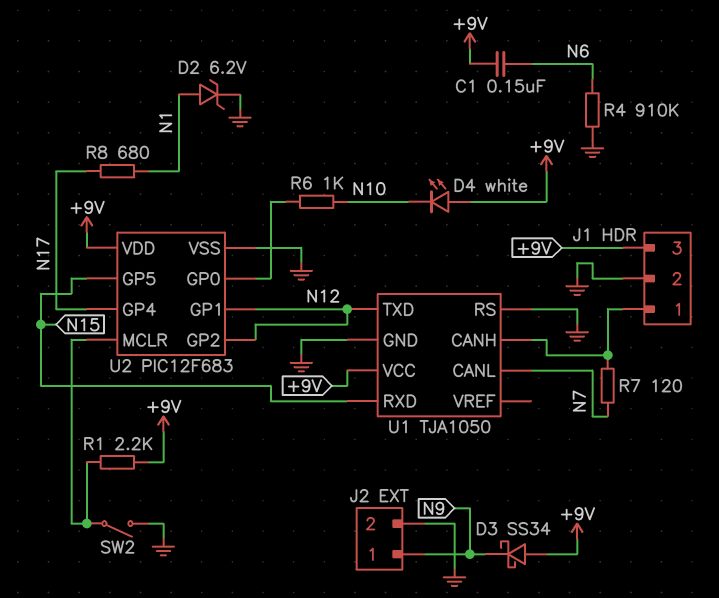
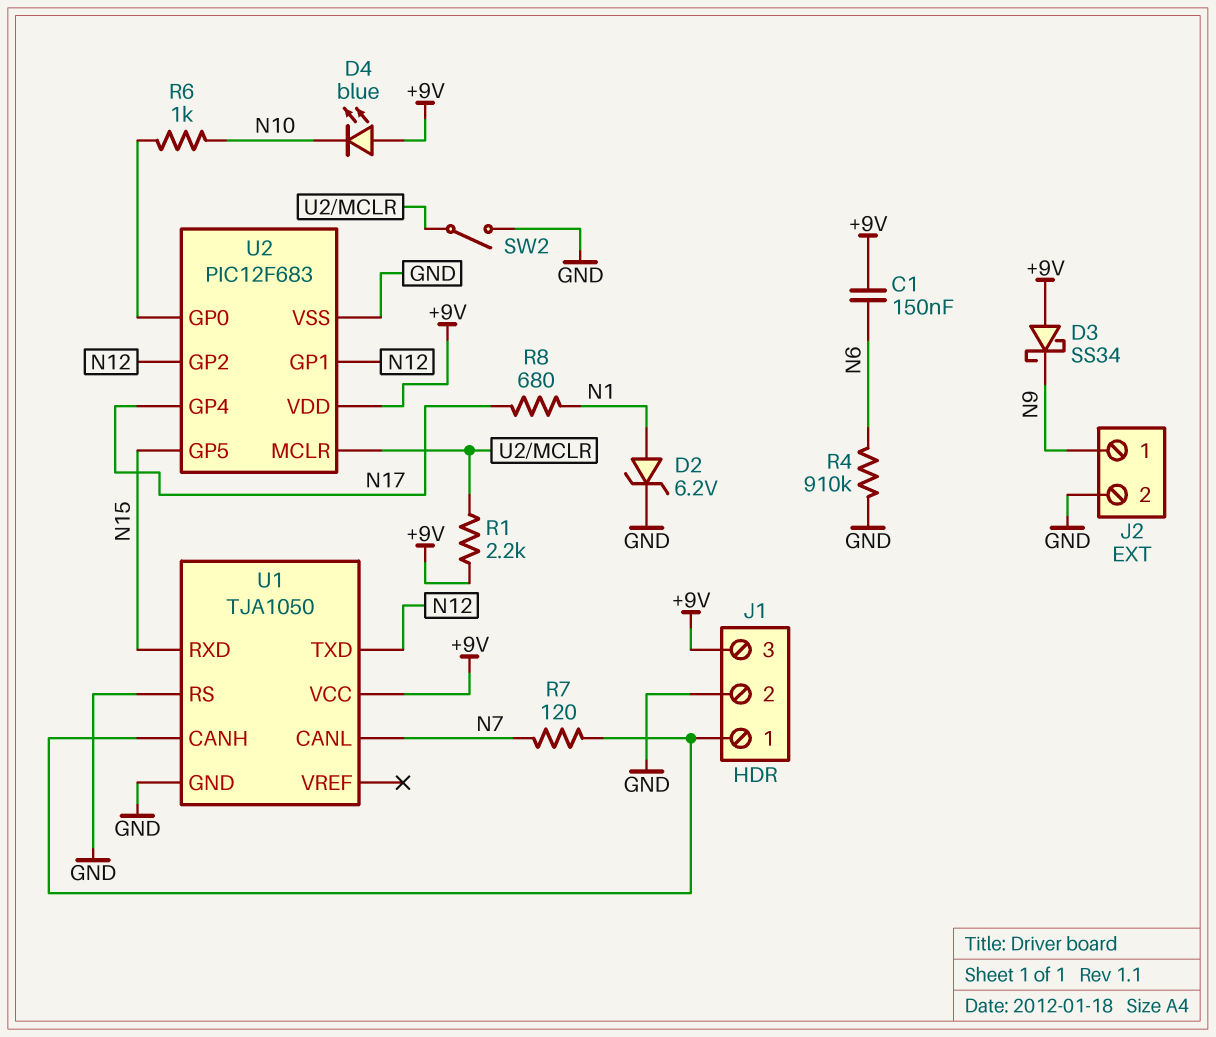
D4: LED white (A +9V, K N10) -> LED blue (A +9V, K N10)

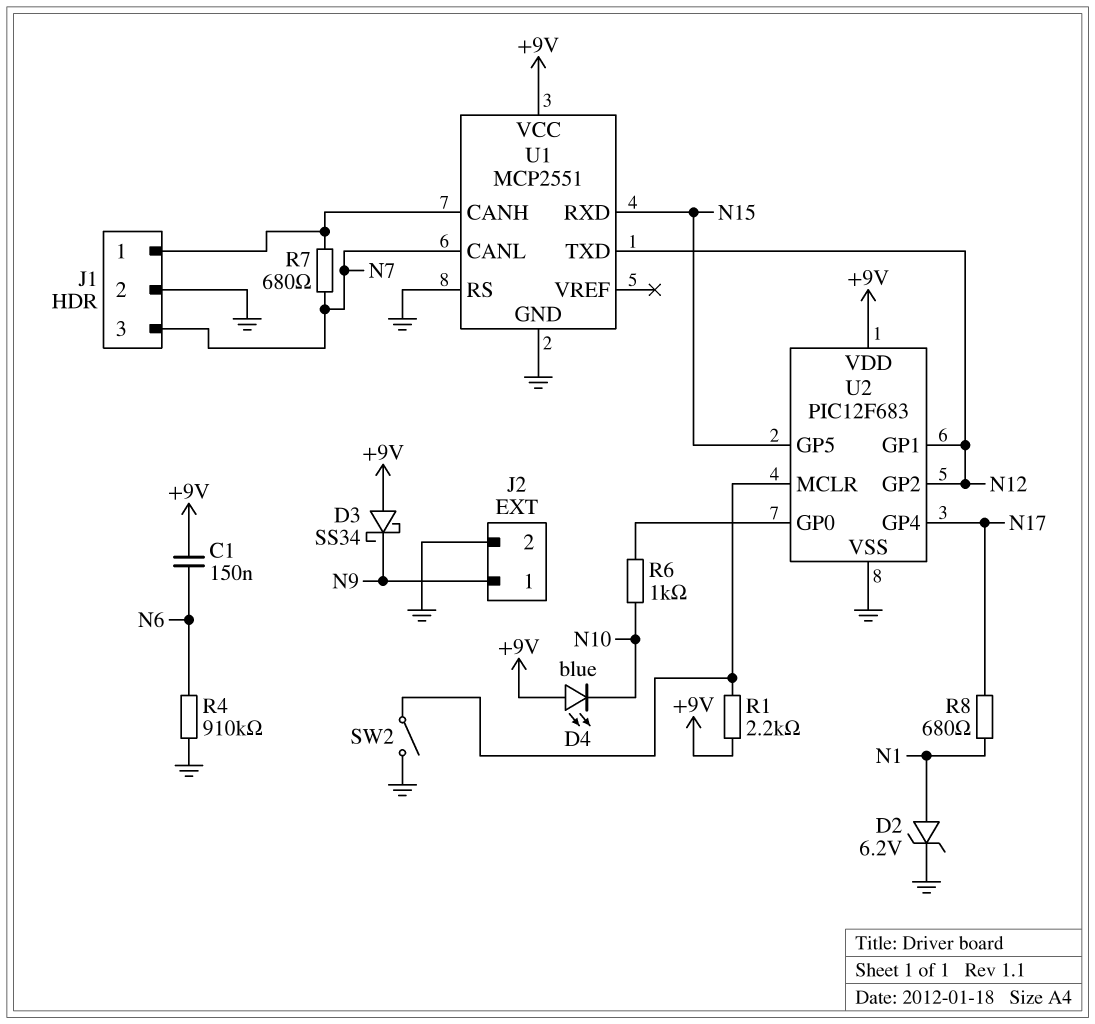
J1 pin 3: +9V -> N7
R7: 120 (J1/1, N7) -> 680 (J1/1, N7)
U1: TJA1050 -> MCP2551

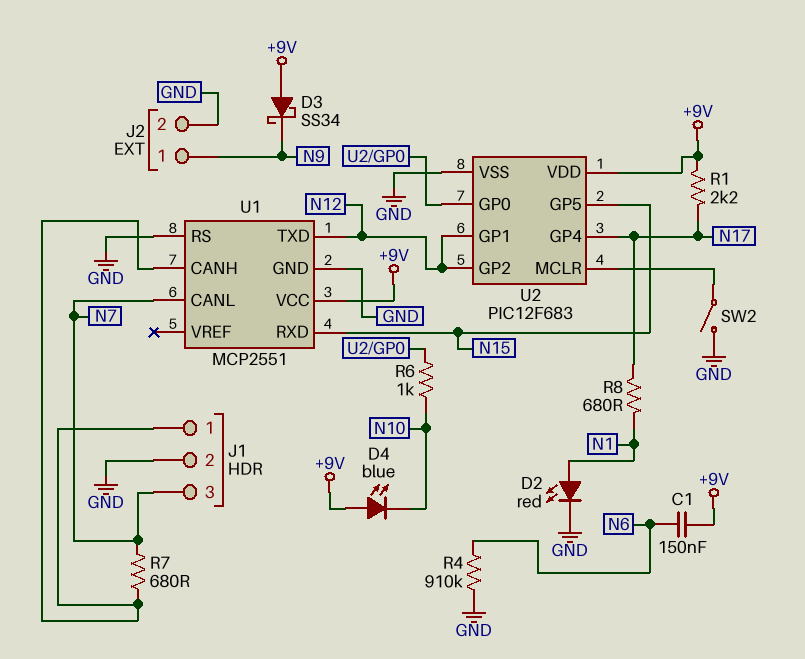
D2: zener 6.2V (A N1, K GND) -> LED red (A N1, K GND)
R1: 2.2k (+9V, U2/MCLR) -> 2.2k (+9V, N17)

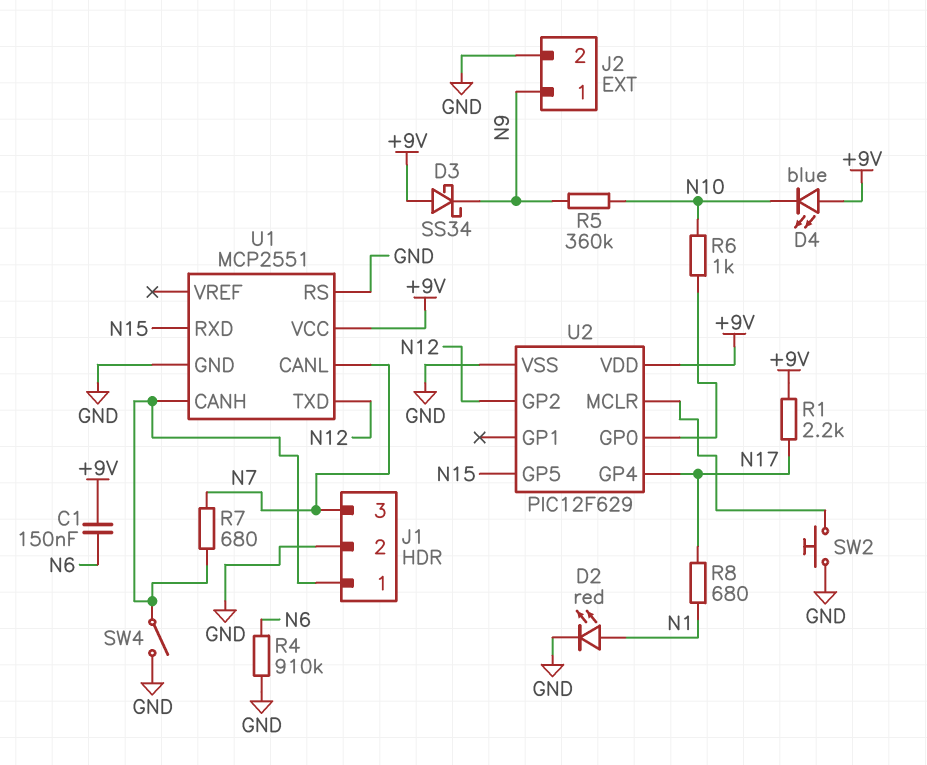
R5: none -> 360k (N9, N10)
SW2: switch (GND, U2/MCLR) -> button (GND, U2/MCLR)
SW4: none -> switch (GND, J1/1)
U2: PIC12F683 -> PIC12F629
U2 pin GP1: N12 -> none

